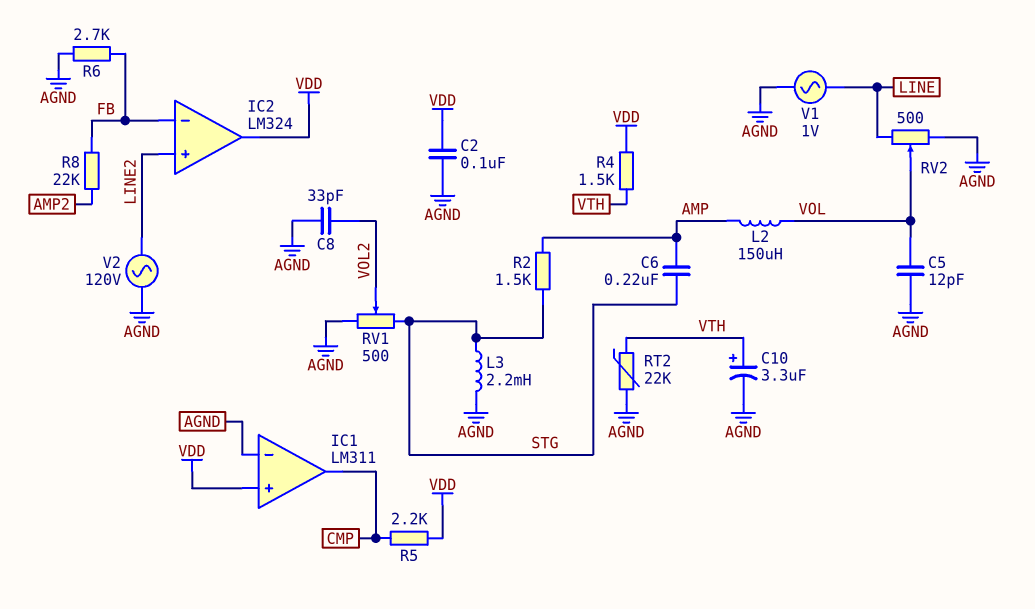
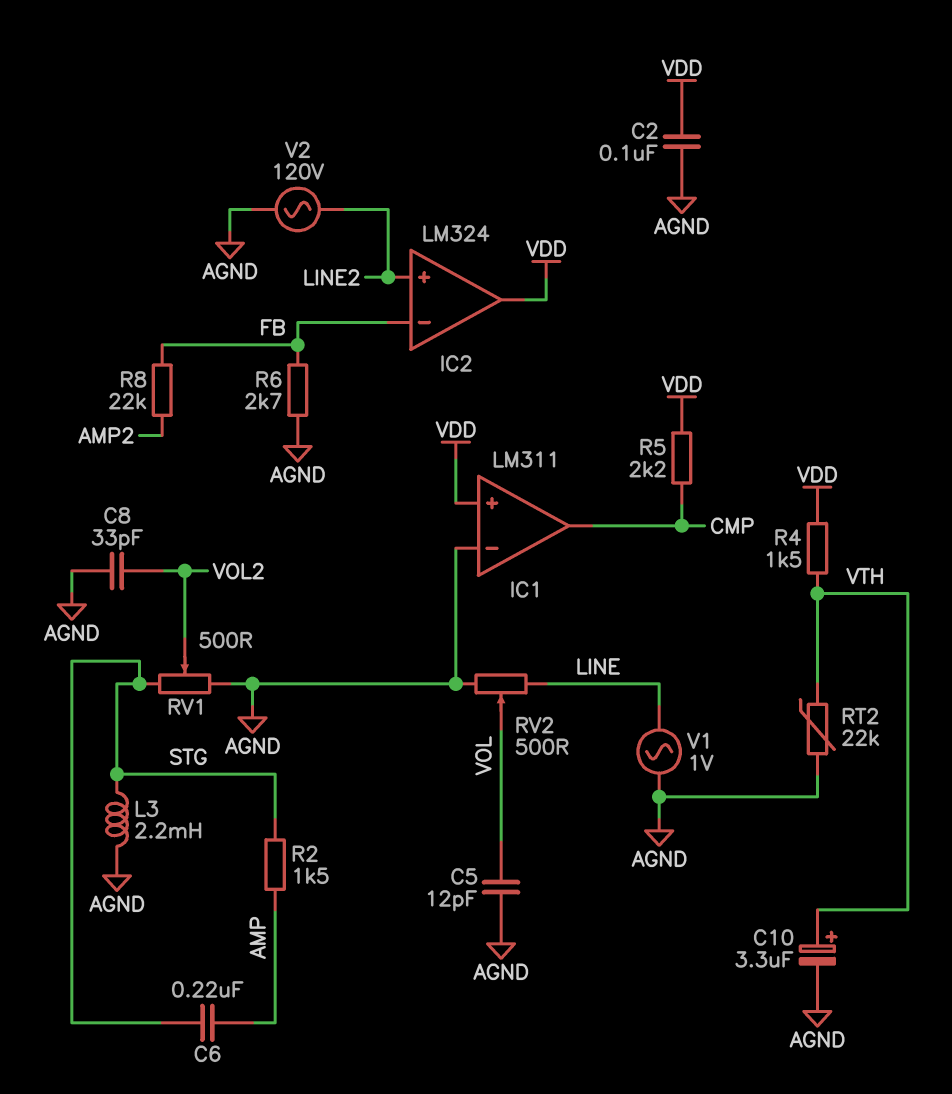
L2: 150uH (AMP, VOL) -> none

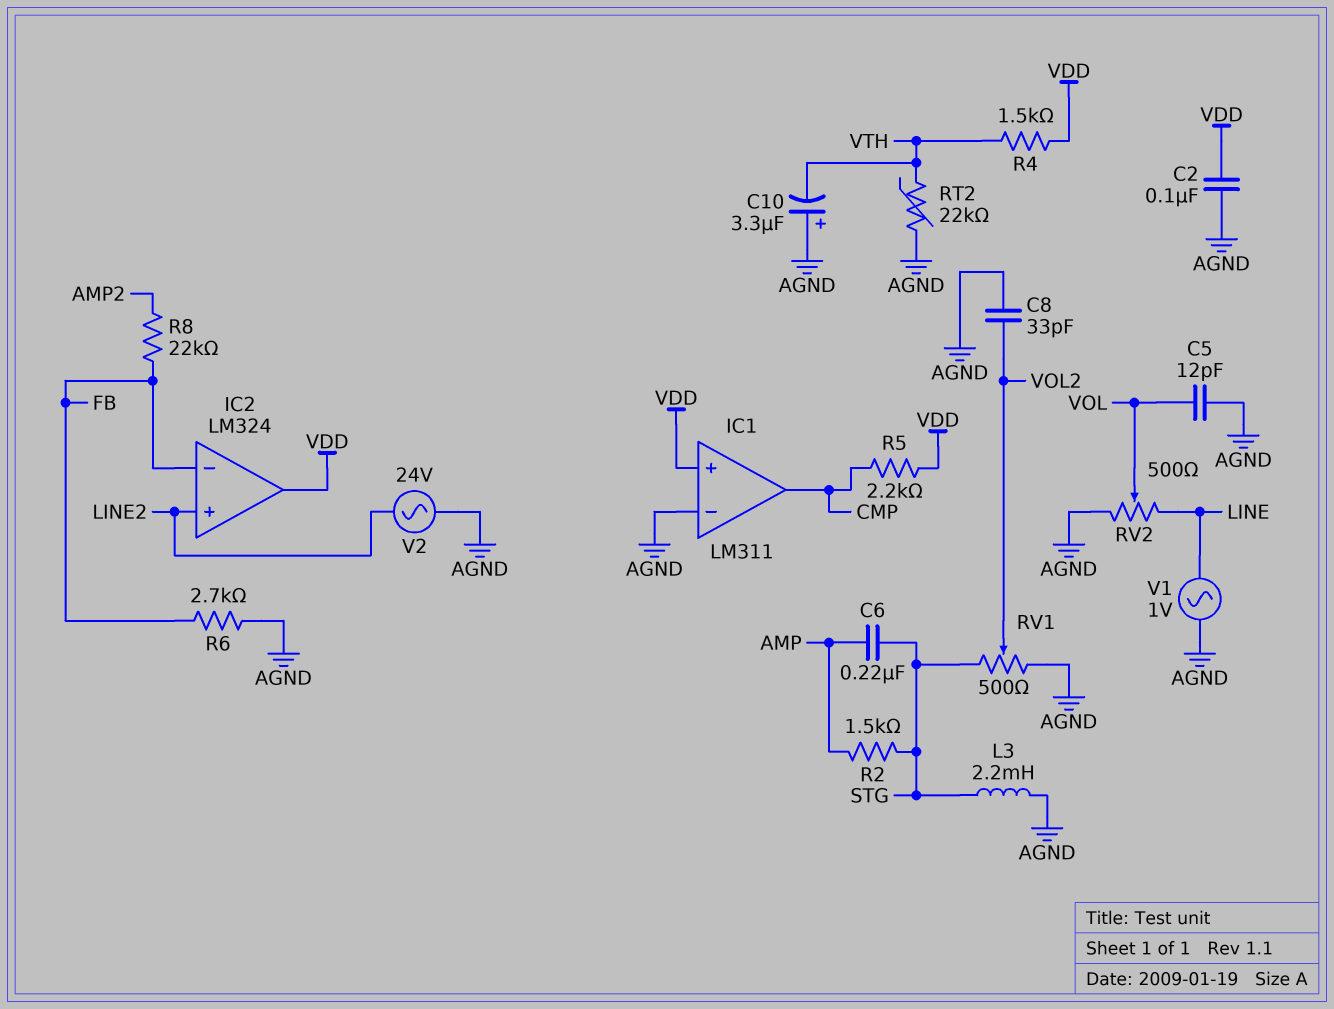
C10: 3.3uF (plus VTH, minus AGND) -> 3.3uF (plus AGND, minus VTH)
V2: AC 120V (AGND, LINE2) -> AC 24V (AGND, LINE2)

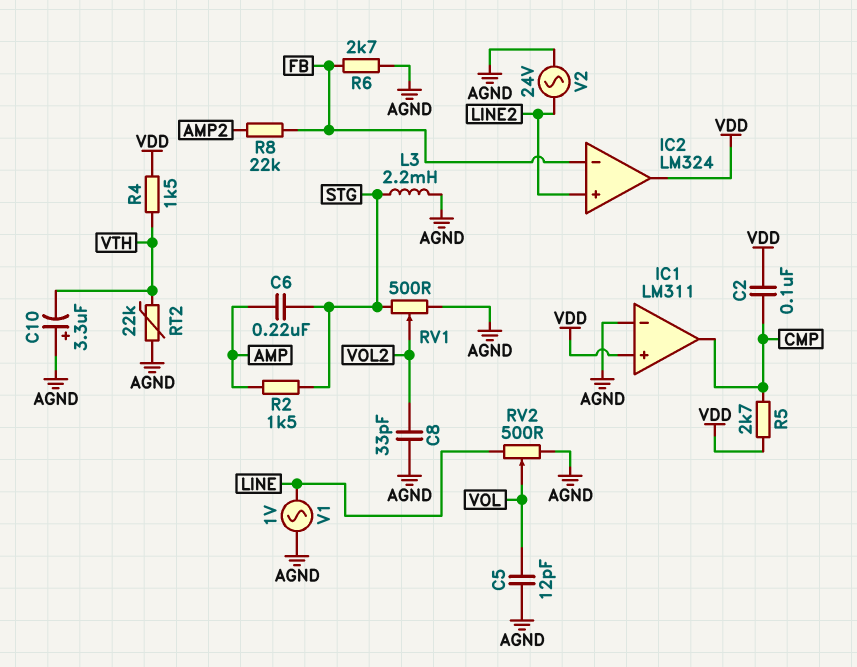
C2: 100nF (AGND, VDD) -> 100nF (CMP, VDD)
R5: 2.2k (CMP, VDD) -> 2.7k (CMP, VDD)

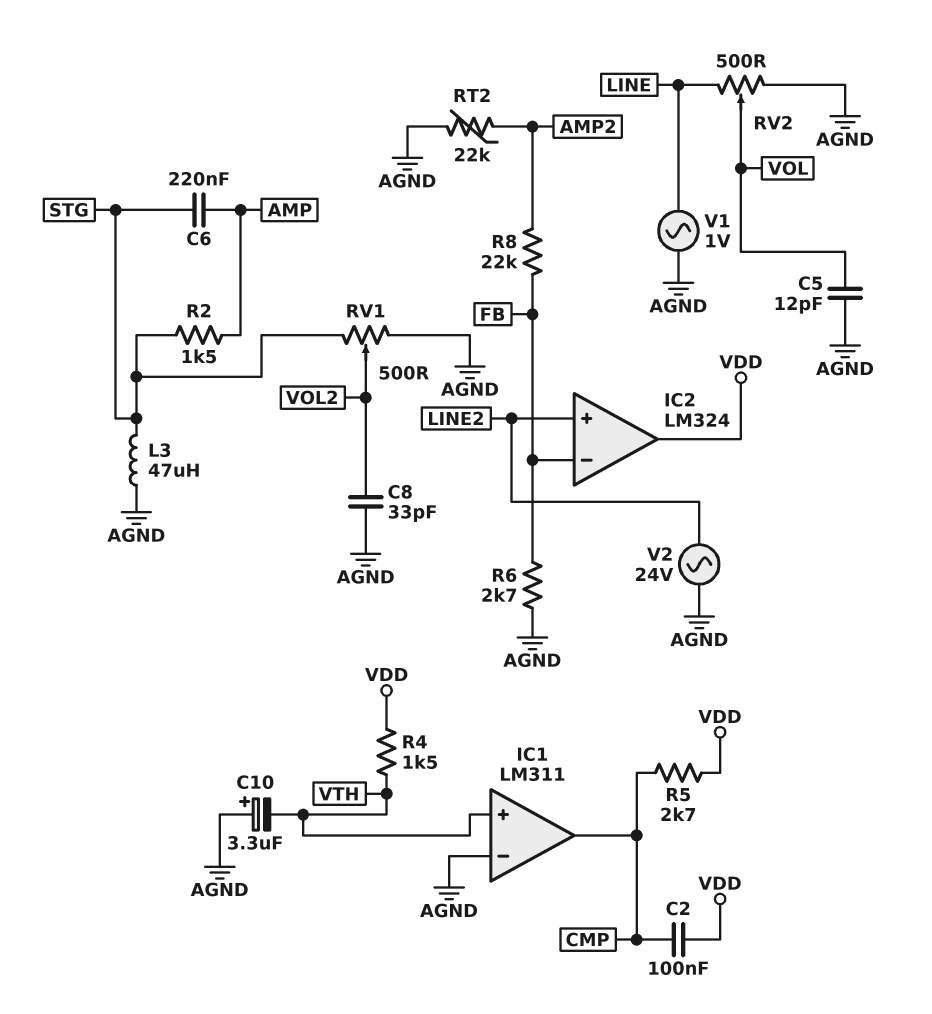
IC1 pin in+: VDD -> VTH
L3: 2.2mH (AGND, STG) -> 47uH (AGND, STG)
RT2: 22k (AGND, VTH) -> 22k (AGND, AMP2)

